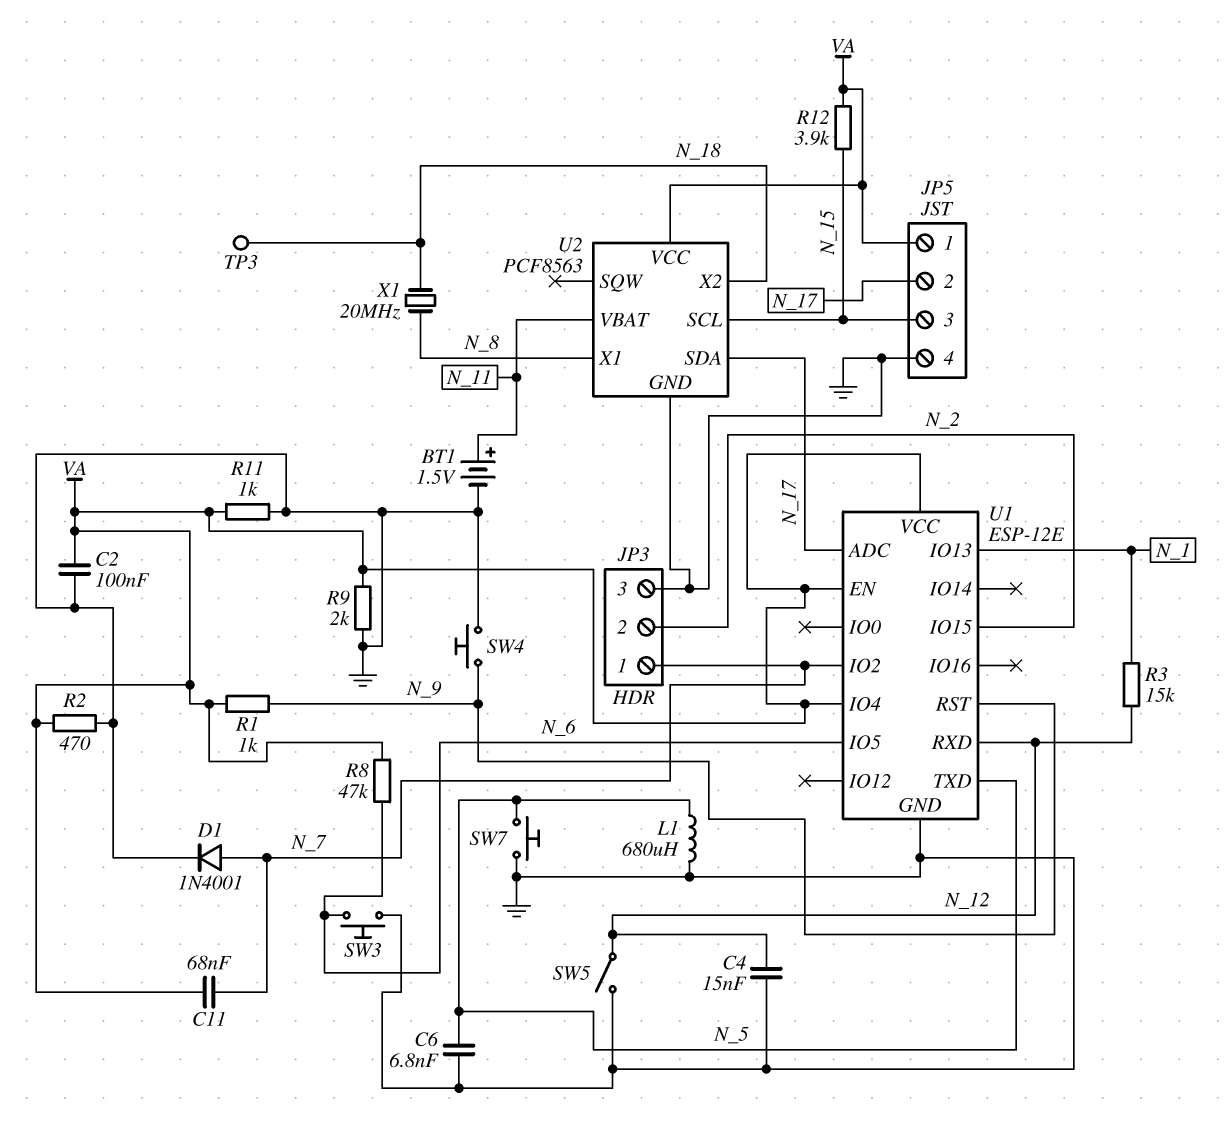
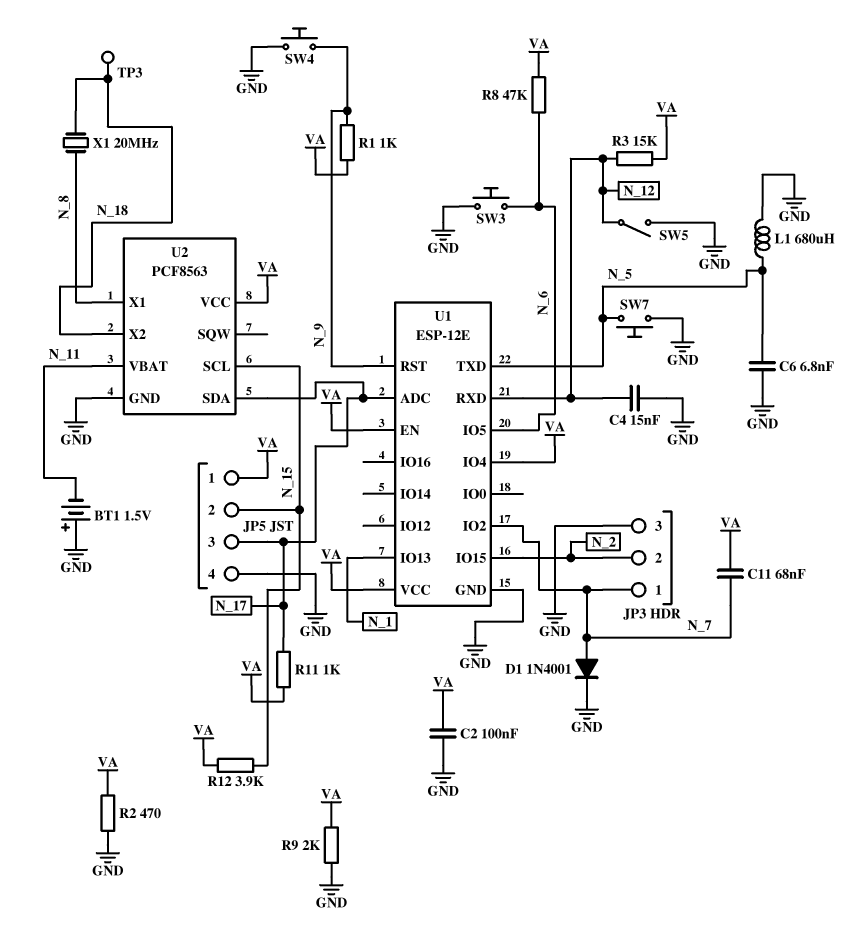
BT1: 1.5V (plus N_11, minus GND) -> 1.5V (plus GND, minus N_11)
JP5 pin 2: N_17 -> N_15
JP5 pin 3: N_15 -> N_17
R3: 15k (N_1, N_12) -> 15k (N_12, VA)
R11: 1k (GND, VA) -> 1k (N_17, VA)

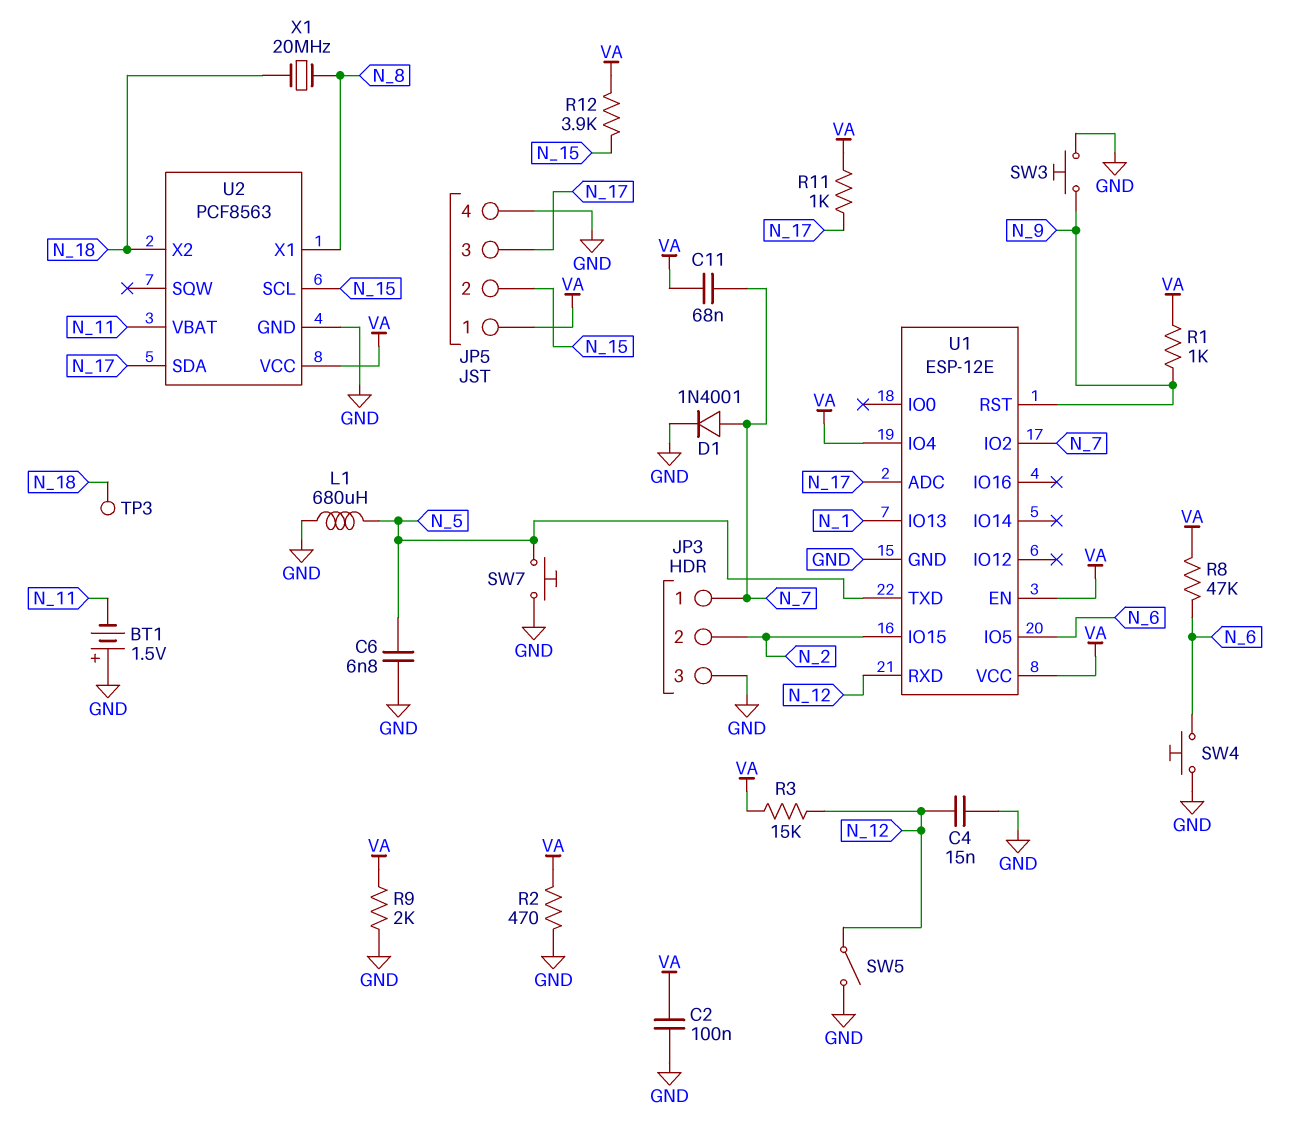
SW3: button (GND, N_6) -> button (GND, N_9)
SW4: button (GND, N_9) -> button (GND, N_6)

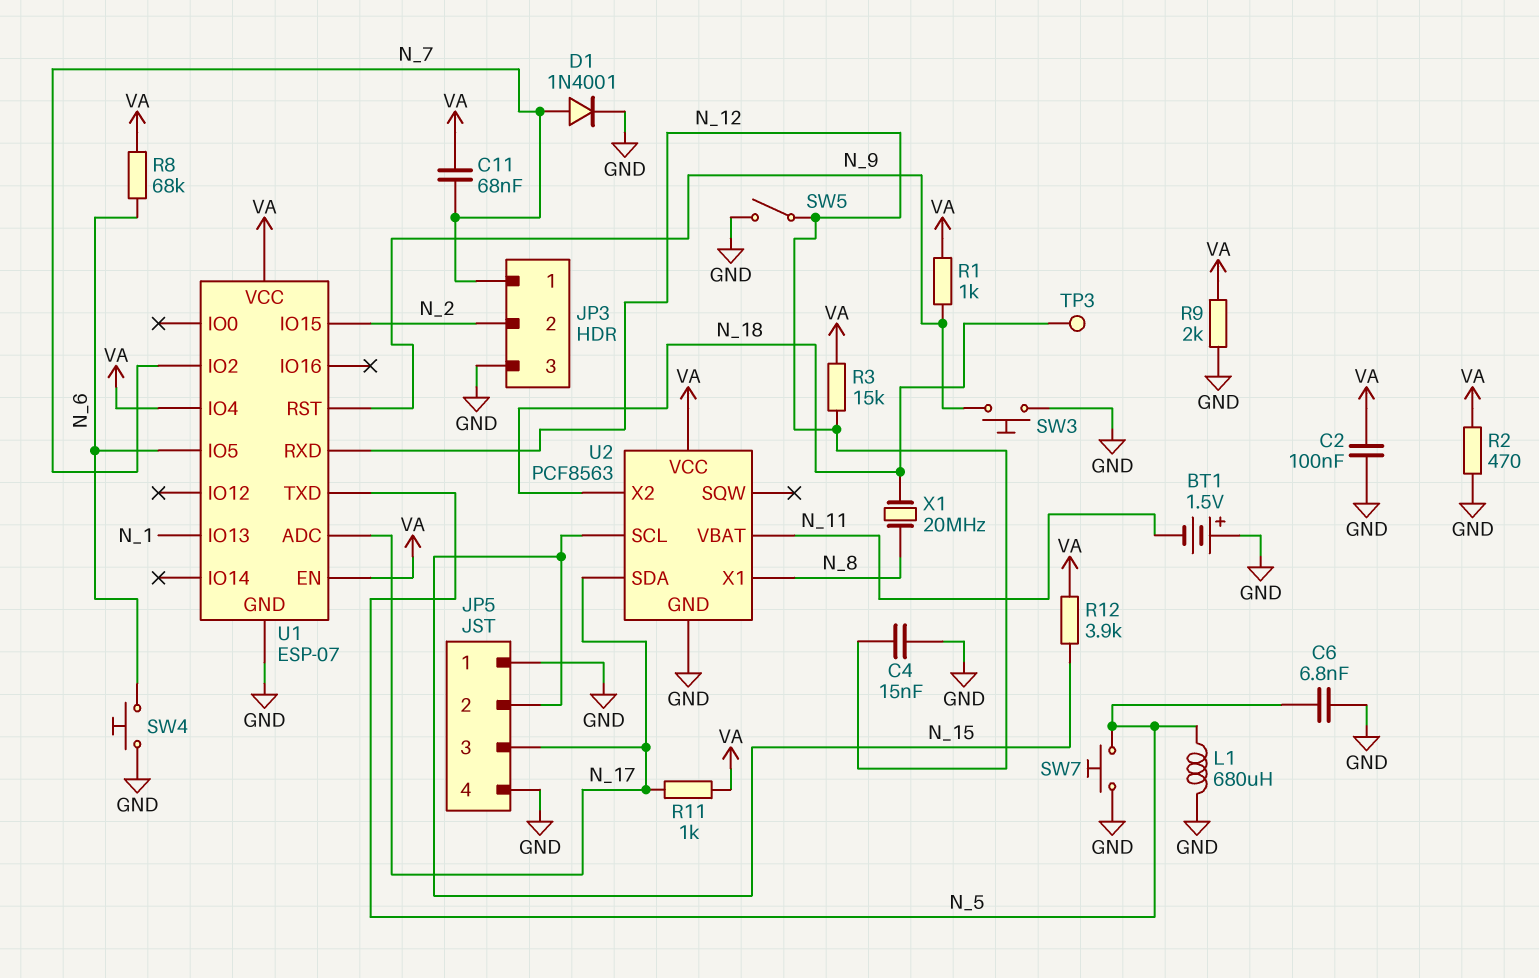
JP5 pin 1: VA -> GND
R8: 47k (N_6, VA) -> 68k (N_6, VA)
U1: ESP-12E -> ESP-07

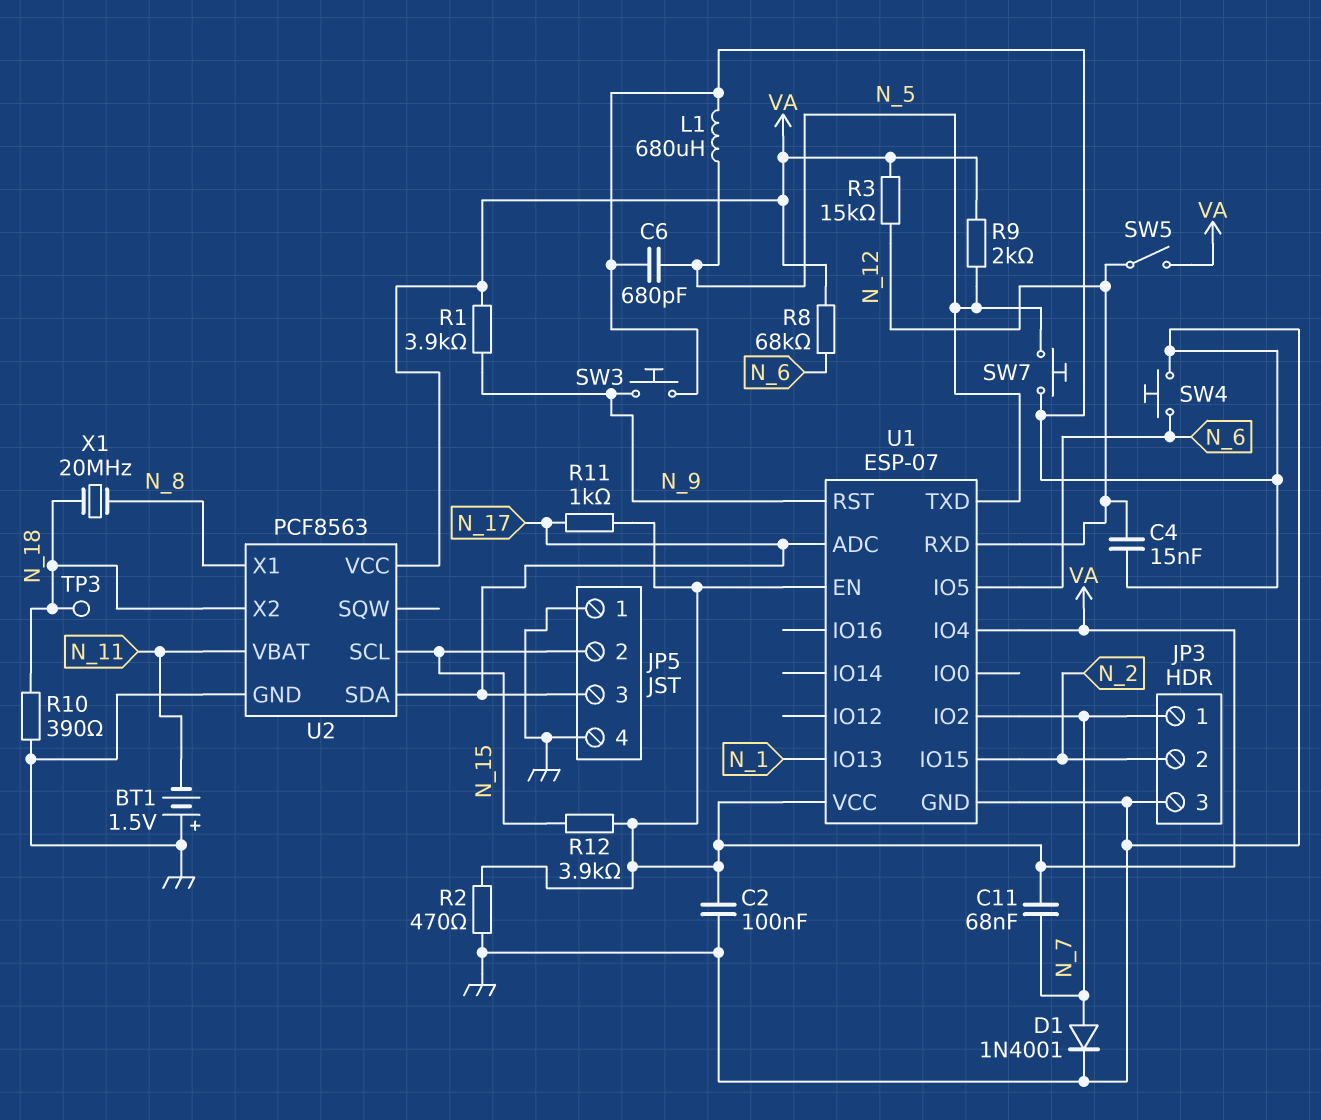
C6: 6.8nF (GND, N_5) -> 680pF (GND, N_5)
R1: 1k (N_9, VA) -> 3.9k (N_9, VA)
R9: 2k (GND, VA) -> 2k (N_5, VA)
R10: none -> 390 (GND, N_18)
SW5: switch (GND, N_12) -> switch (N_12, VA)

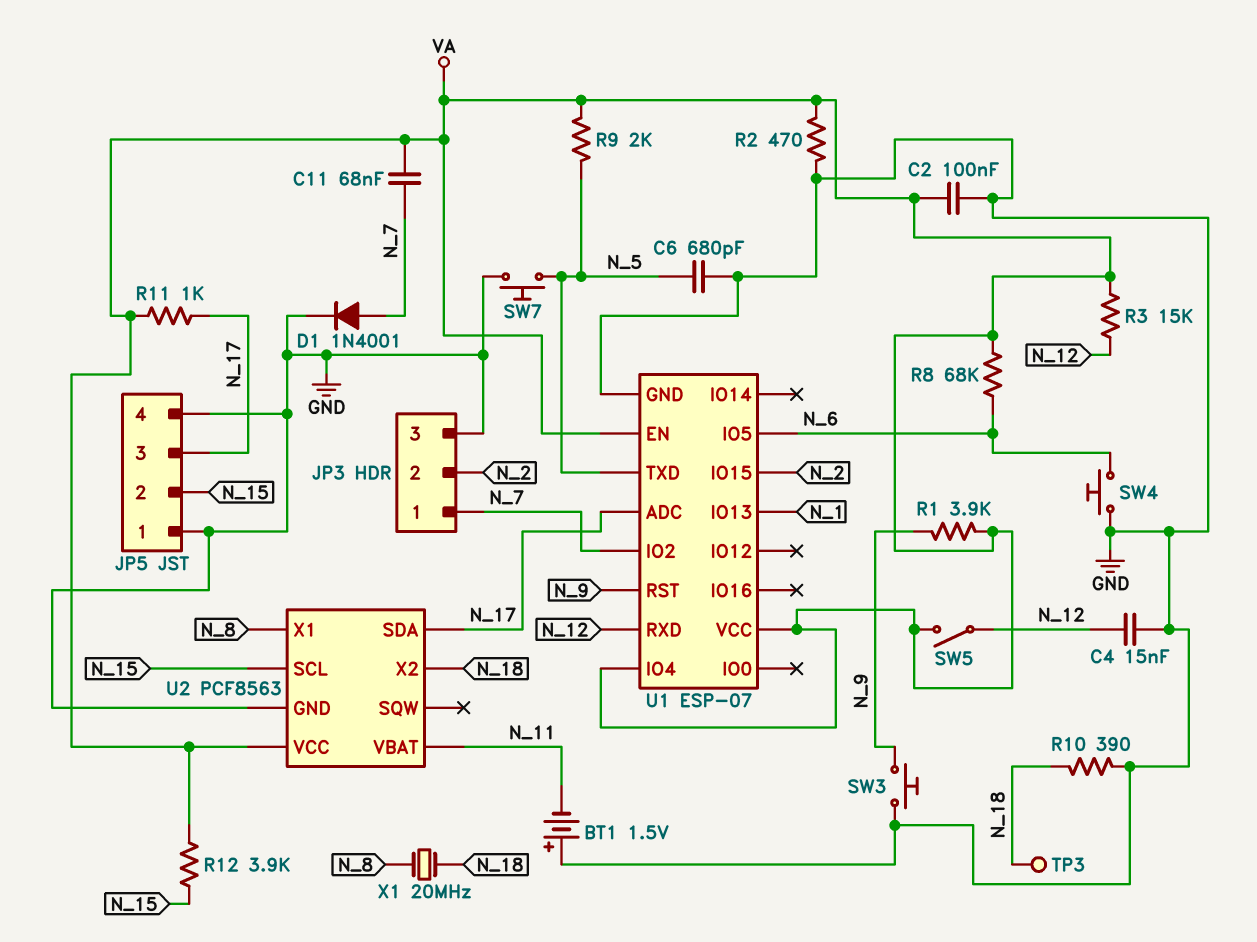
L1: 680uH (GND, N_5) -> none

